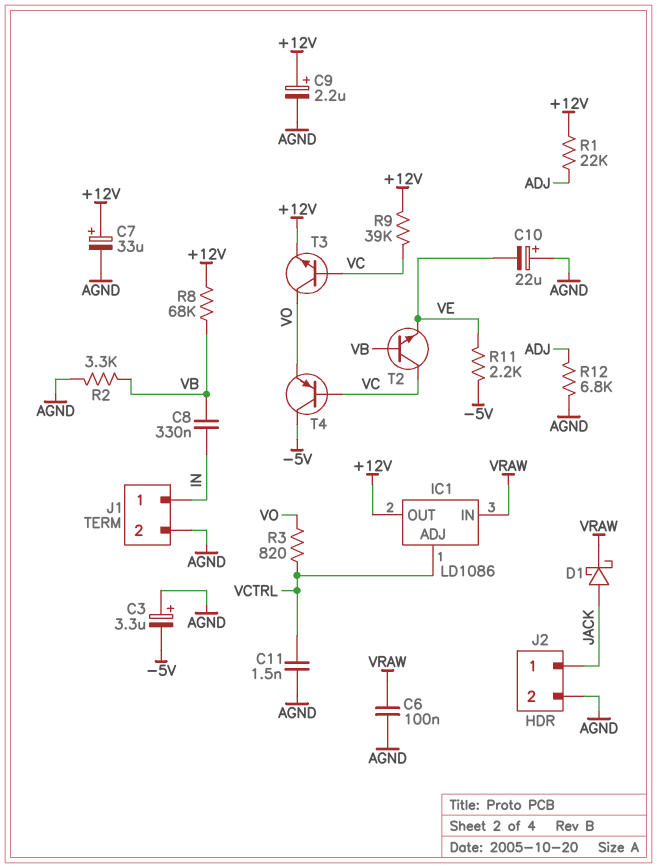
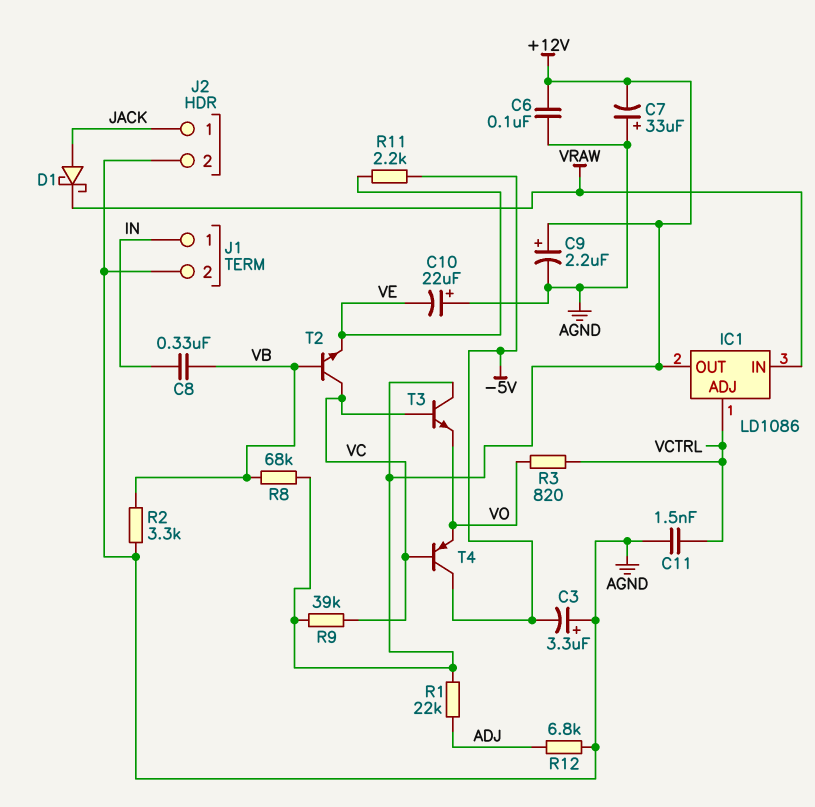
C6: 100nF (AGND, VRAW) -> 100nF (+12V, AGND)
C7: 33uF (plus +12V, minus AGND) -> 33uF (plus AGND, minus +12V)
T3: NPN (B VC, C VO, E +12V) -> NPN (B VC, C +12V, E VO)

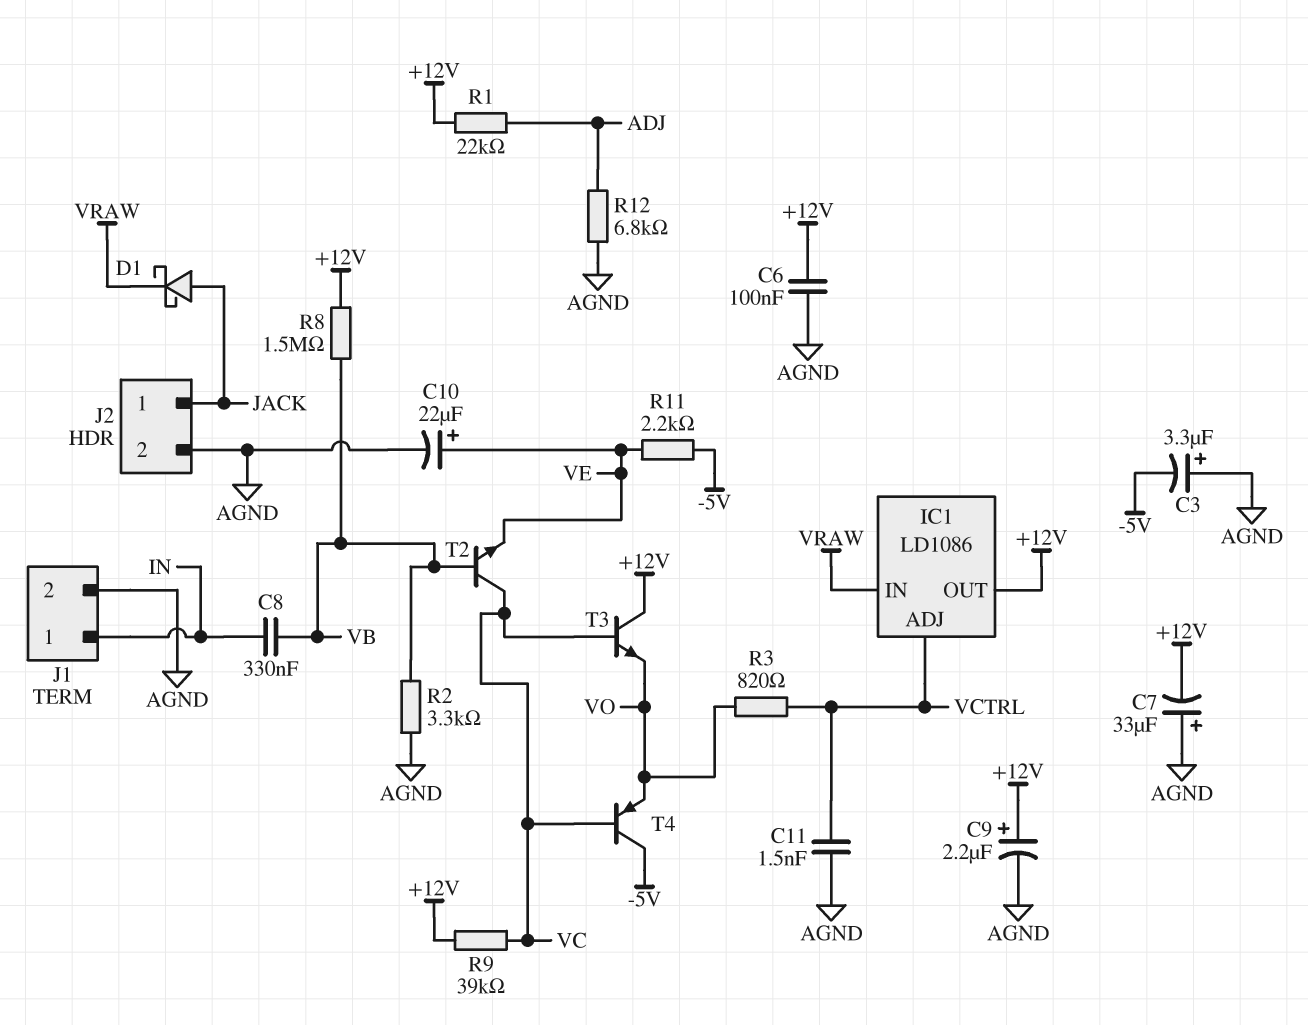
C10: 22uF (plus AGND, minus VE) -> 22uF (plus VE, minus AGND)
R8: 68k (+12V, VB) -> 1.5M (+12V, VB)

